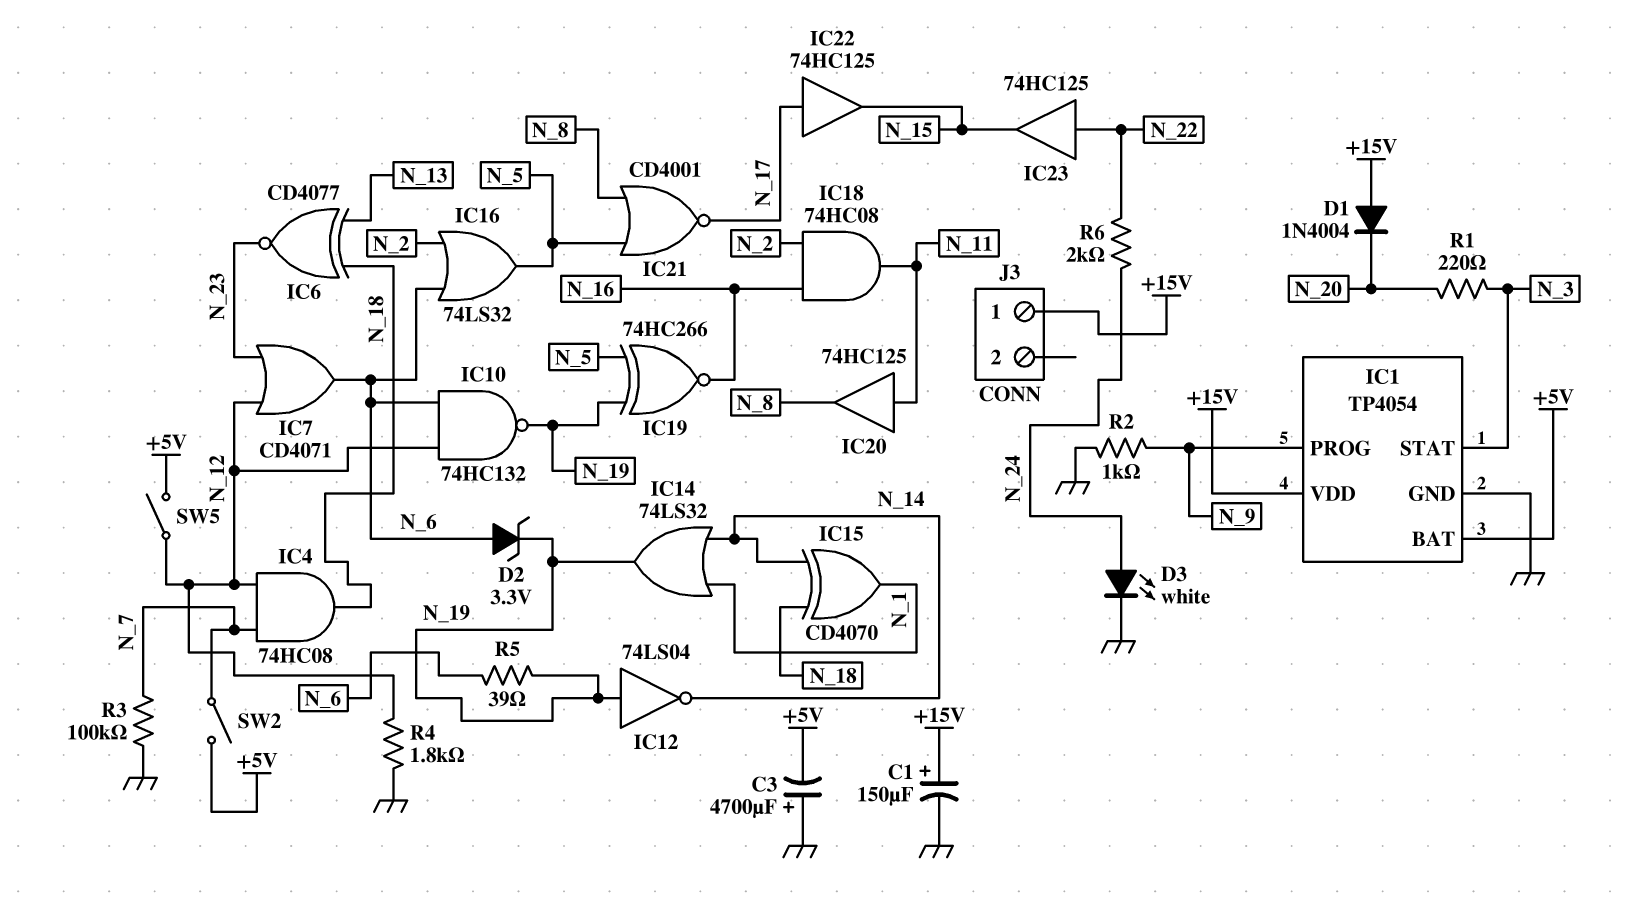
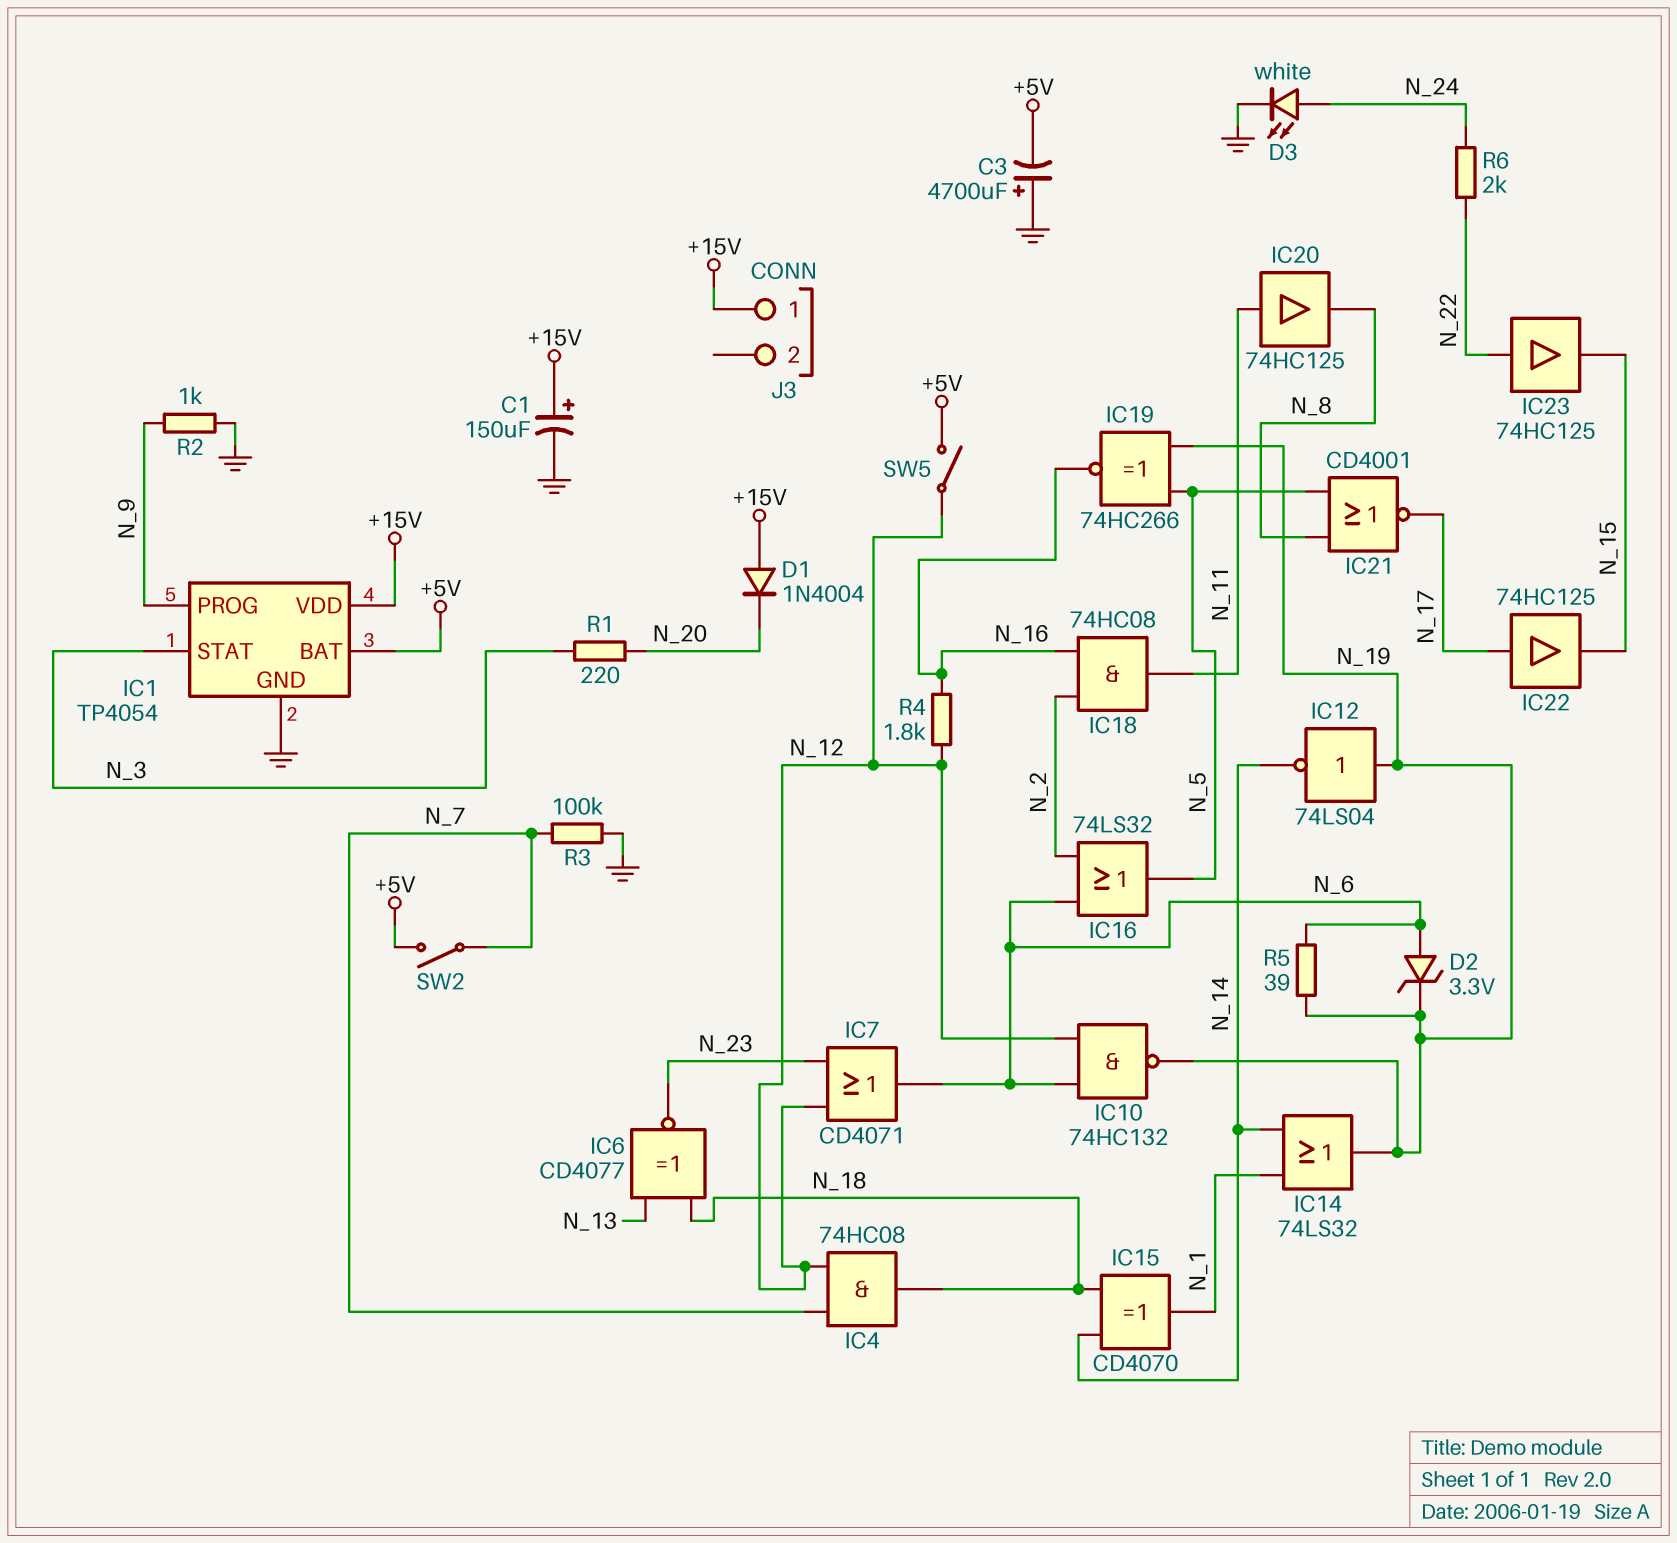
R4: 1.8k (GND, N_12) -> 1.8k (N_12, N_16)

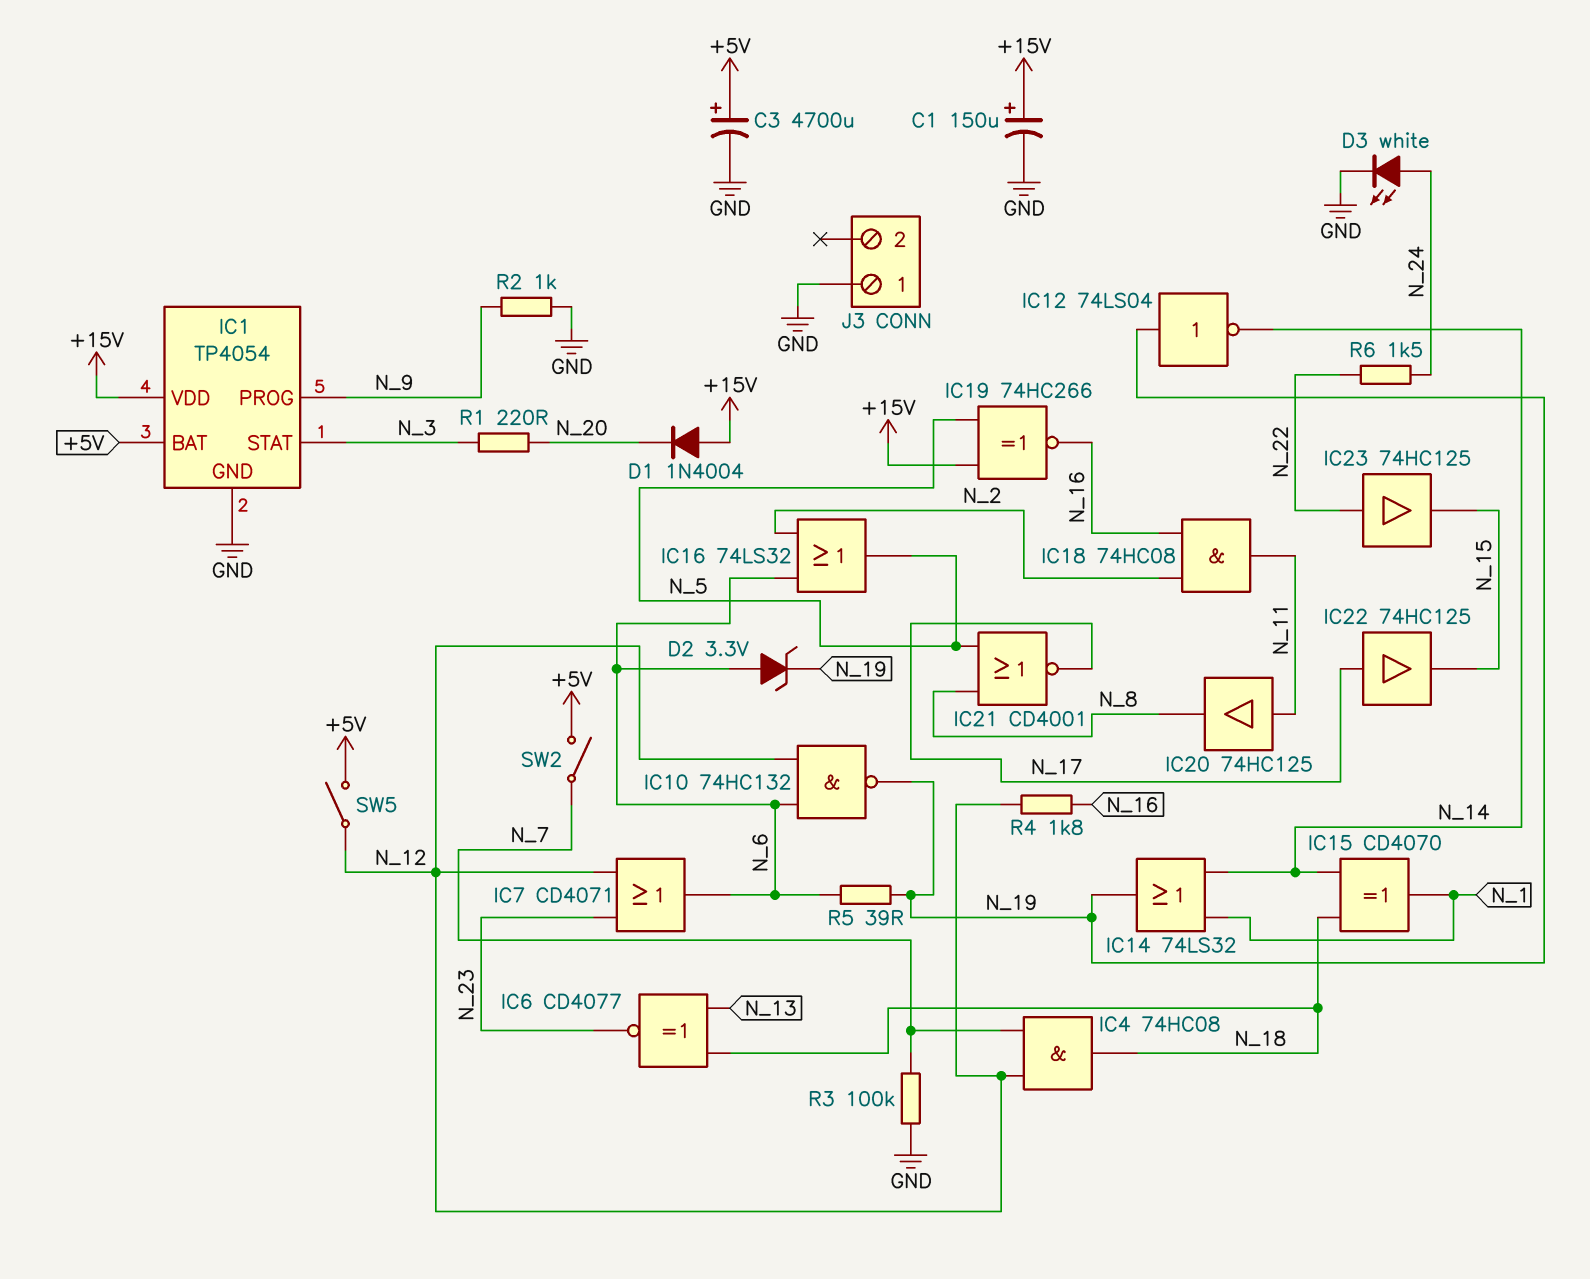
C3: 4700uF (plus GND, minus +5V) -> 4700uF (plus +5V, minus GND)
IC19: XNOR 74HC266 (in N_5, in N_19, out N_16) -> XNOR 74HC266 (in +15V, in N_5, out N_16)
J3 pin 1: +15V -> GND
R6: 2k (N_22, N_24) -> 1.5k (N_22, N_24)

